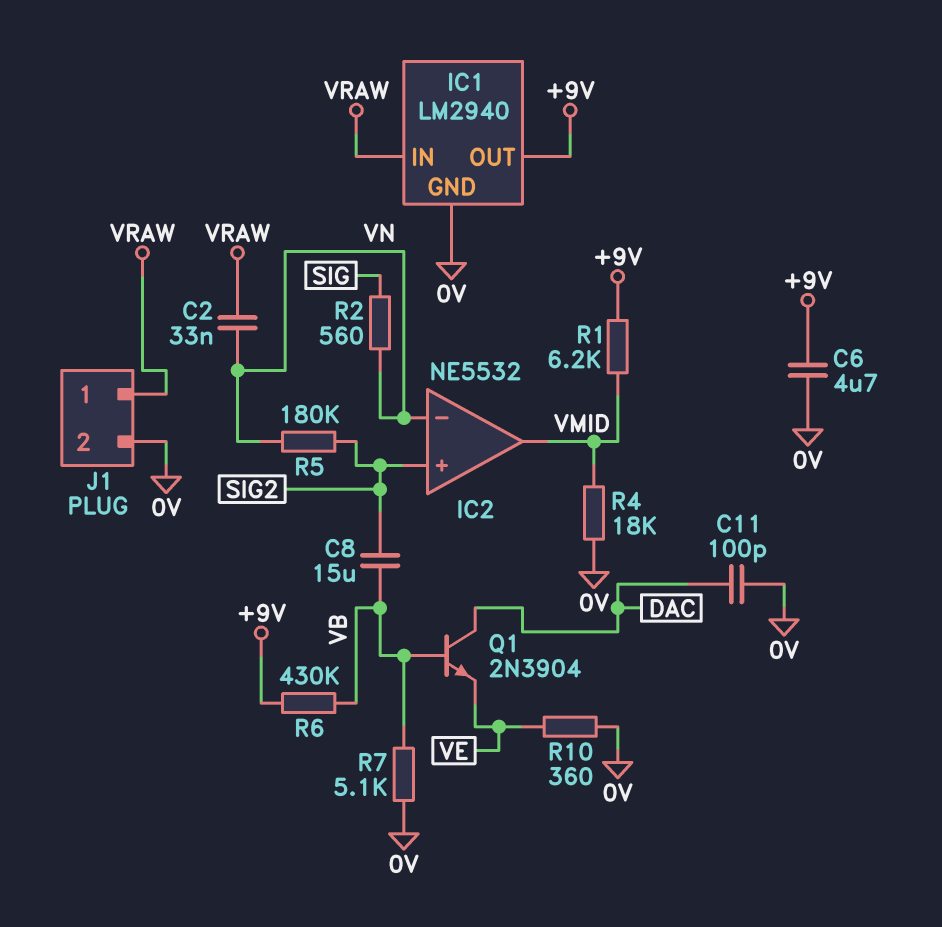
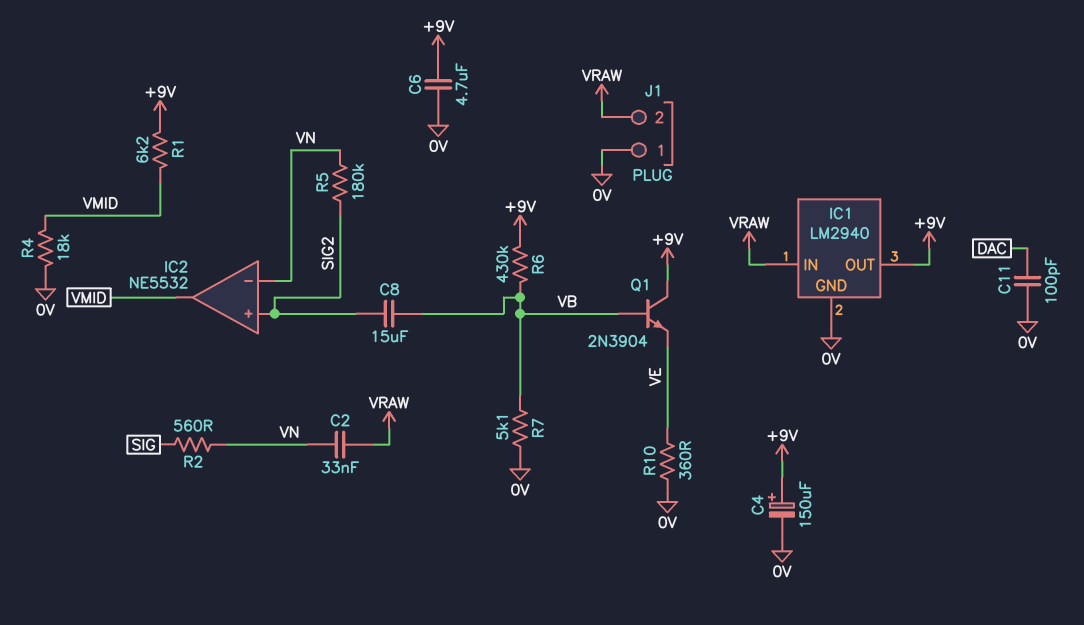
C4: none -> 150uF (plus +9V, minus 0V)
J1 pin 1: VRAW -> 0V
J1 pin 2: 0V -> VRAW
Q1: NPN 2N3904 (B VB, C DAC, E VE) -> NPN 2N3904 (B VB, C +9V, E VE)

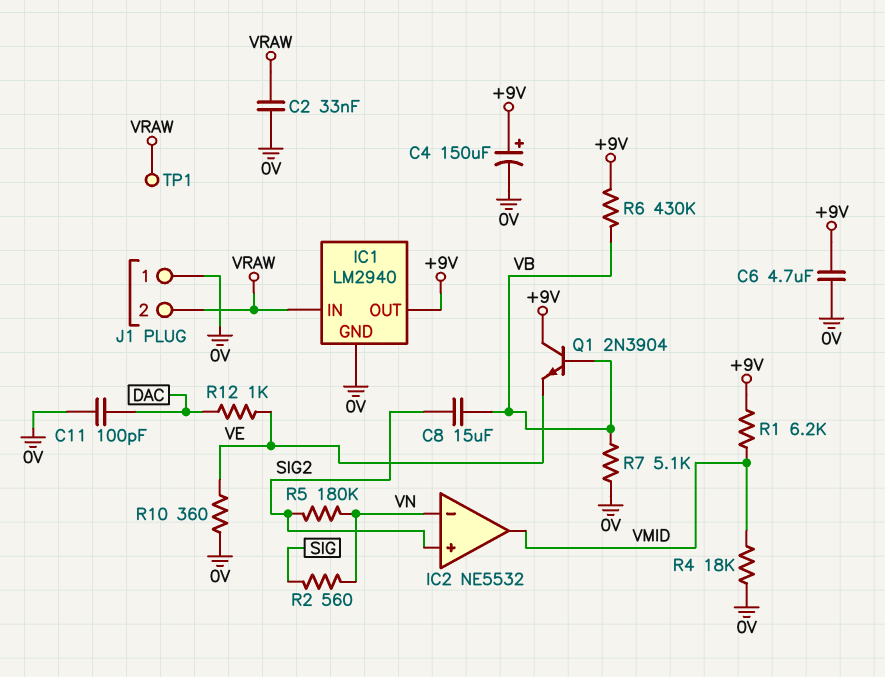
C2: 33nF (VN, VRAW) -> 33nF (0V, VRAW)
R12: none -> 1k (DAC, VE)
TP1: none -> test point (VRAW)

